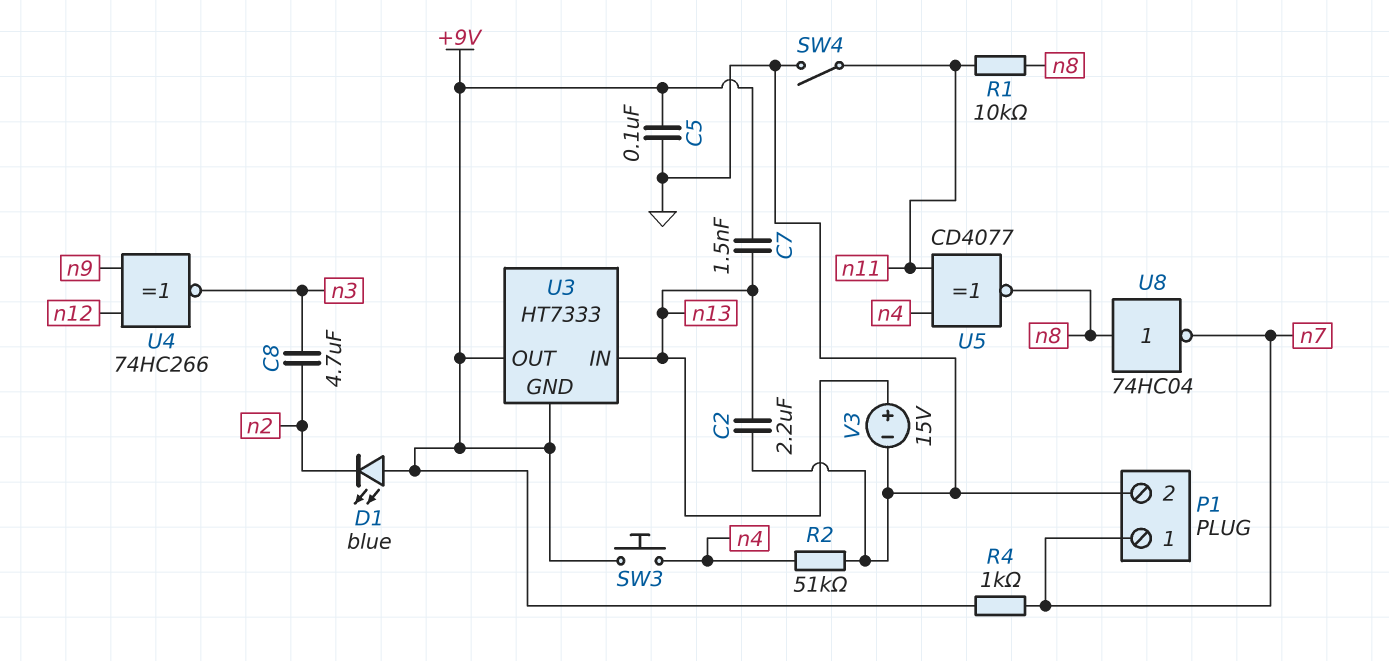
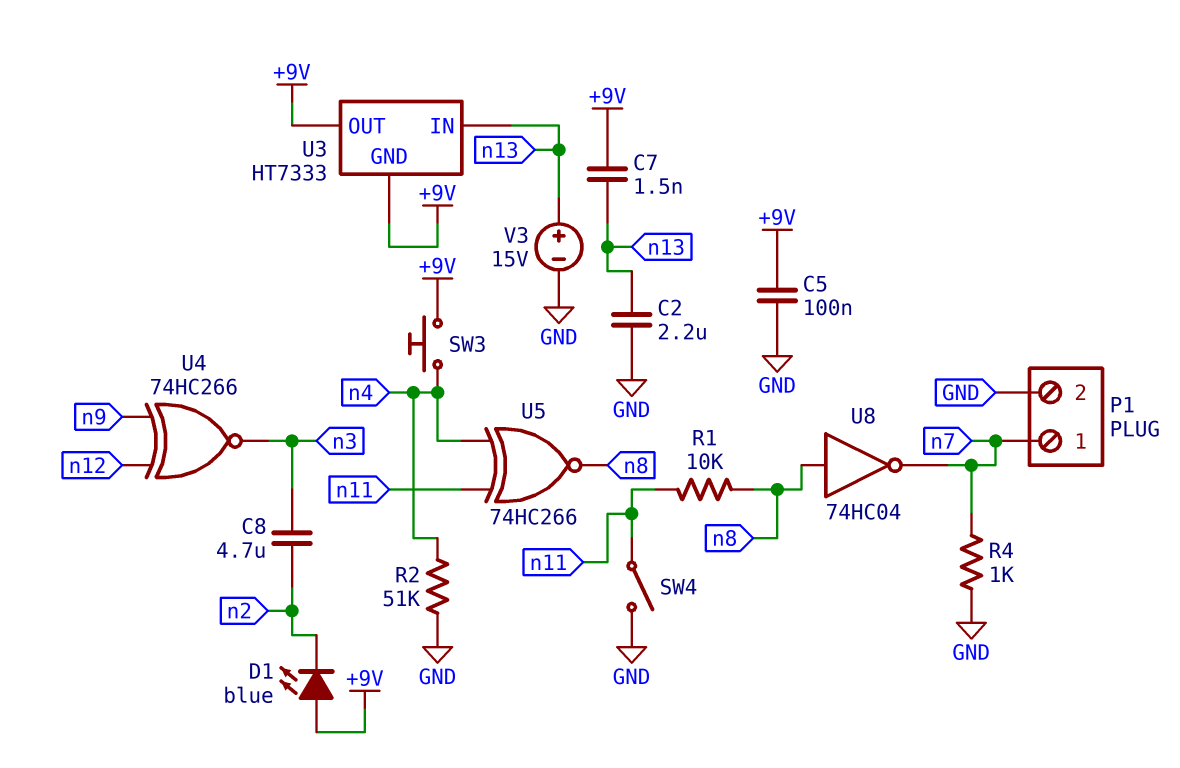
R4: 1k (+9V, n7) -> 1k (GND, n7)
U5: XNOR CD4077 (in n4, in n11, out n8) -> XNOR 74HC266 (in n4, in n11, out n8)

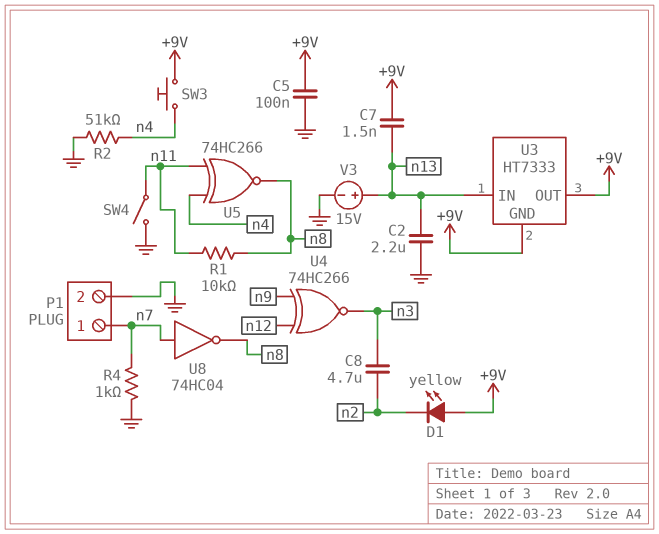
D1: LED blue (A +9V, K n2) -> LED yellow (A +9V, K n2)
U8: NOT 74HC04 (in n8, out n7) -> NOT 74HC04 (in n7, out n8)

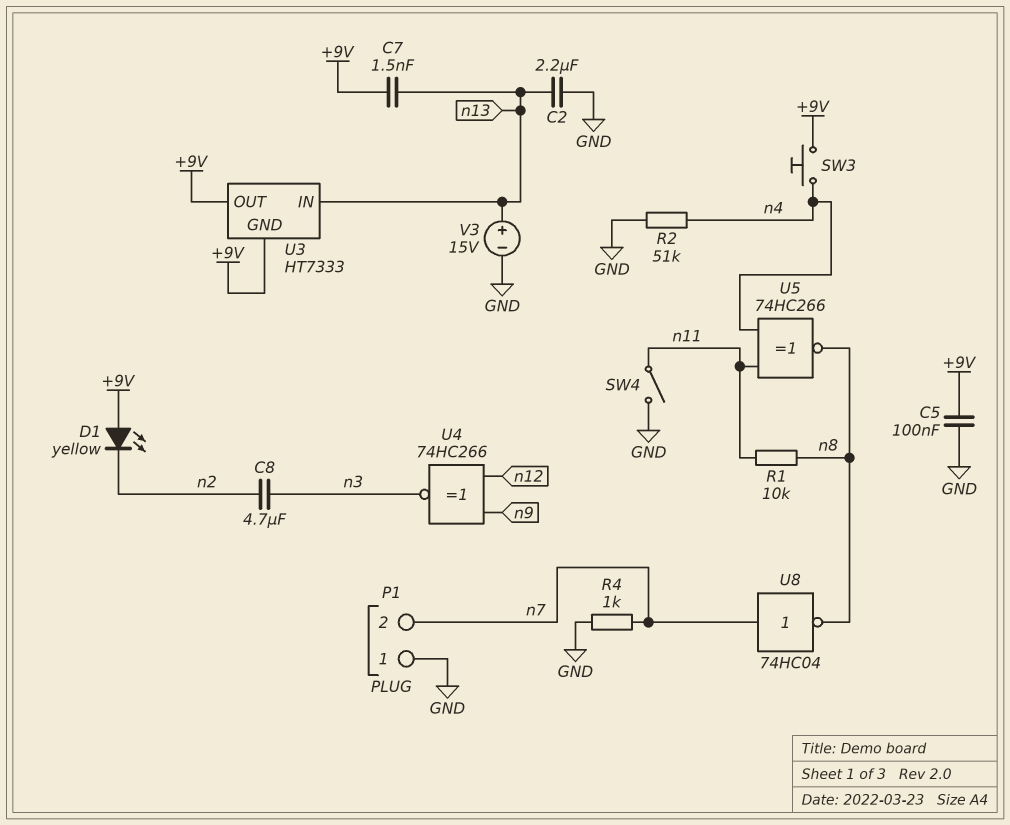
P1 pin 1: n7 -> GND
P1 pin 2: GND -> n7

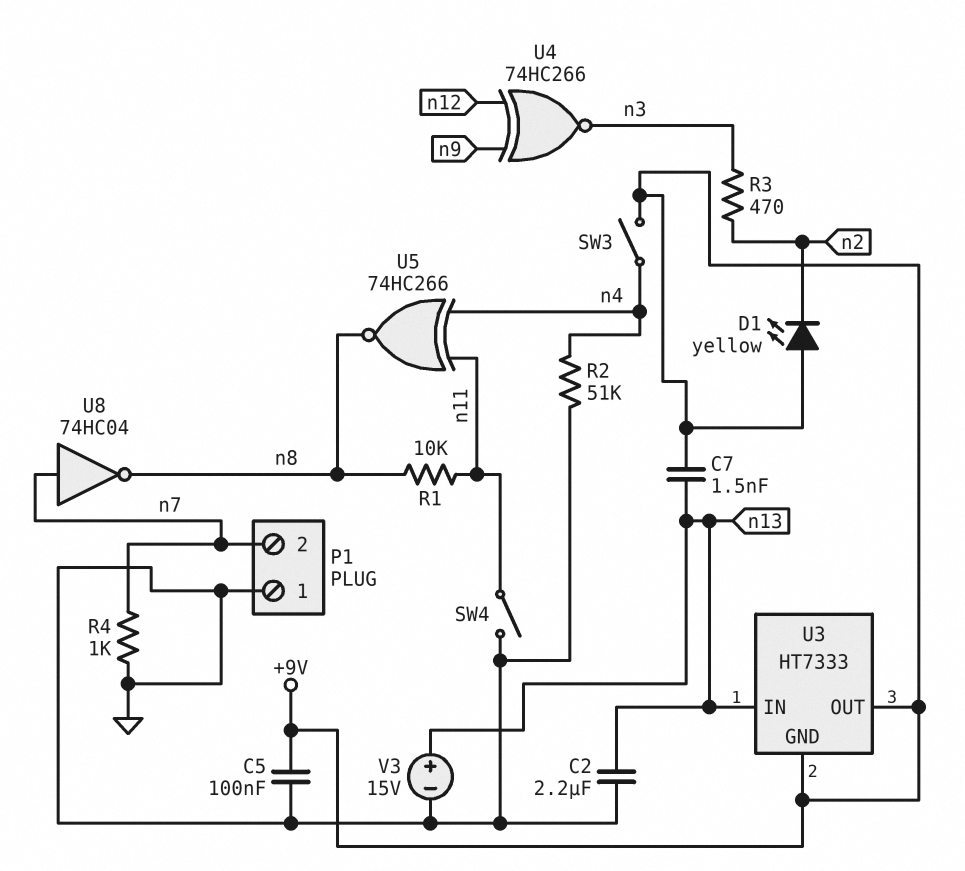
C8: 4.7uF (n2, n3) -> none
R3: none -> 470 (n2, n3)
SW3: button (+9V, n4) -> switch (+9V, n4)

